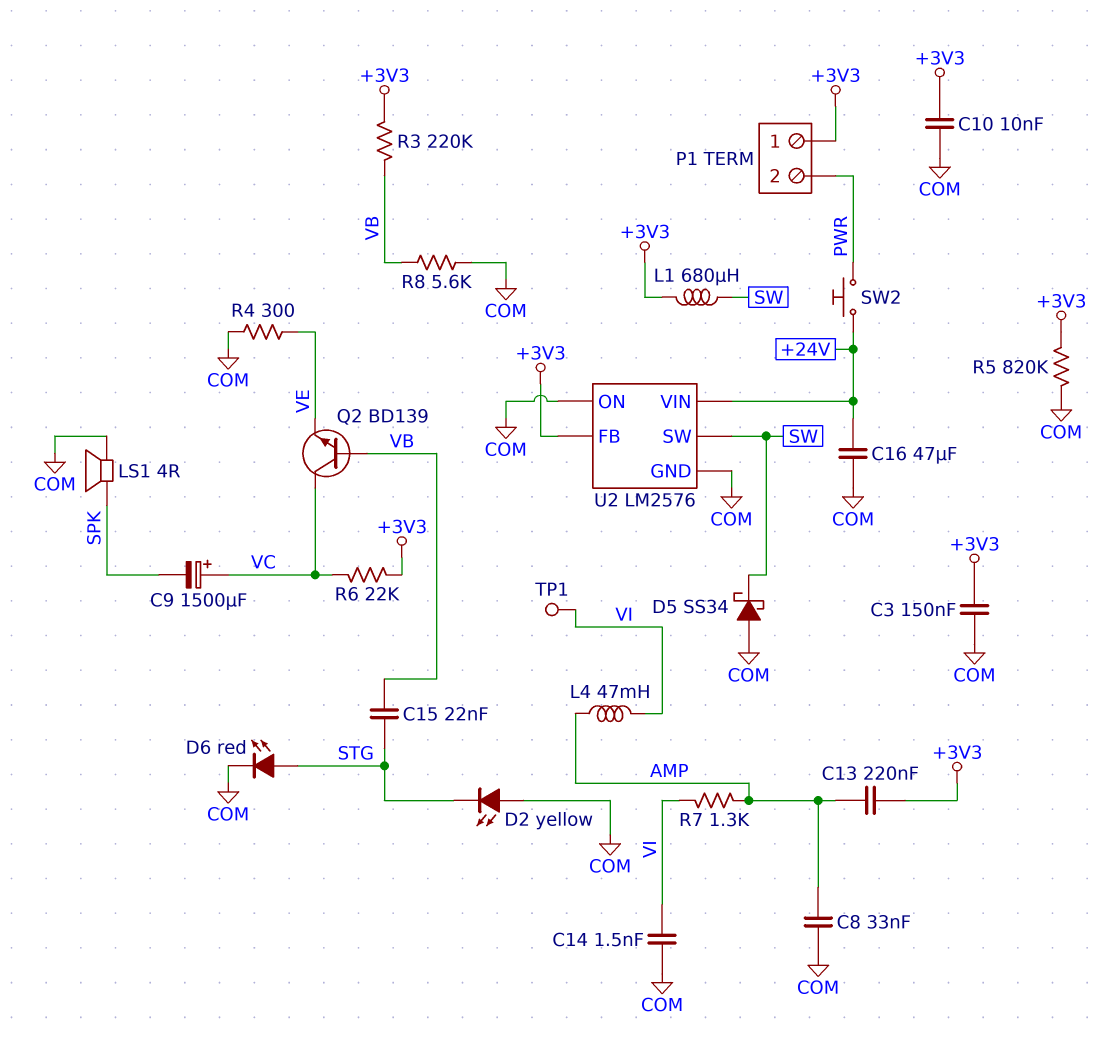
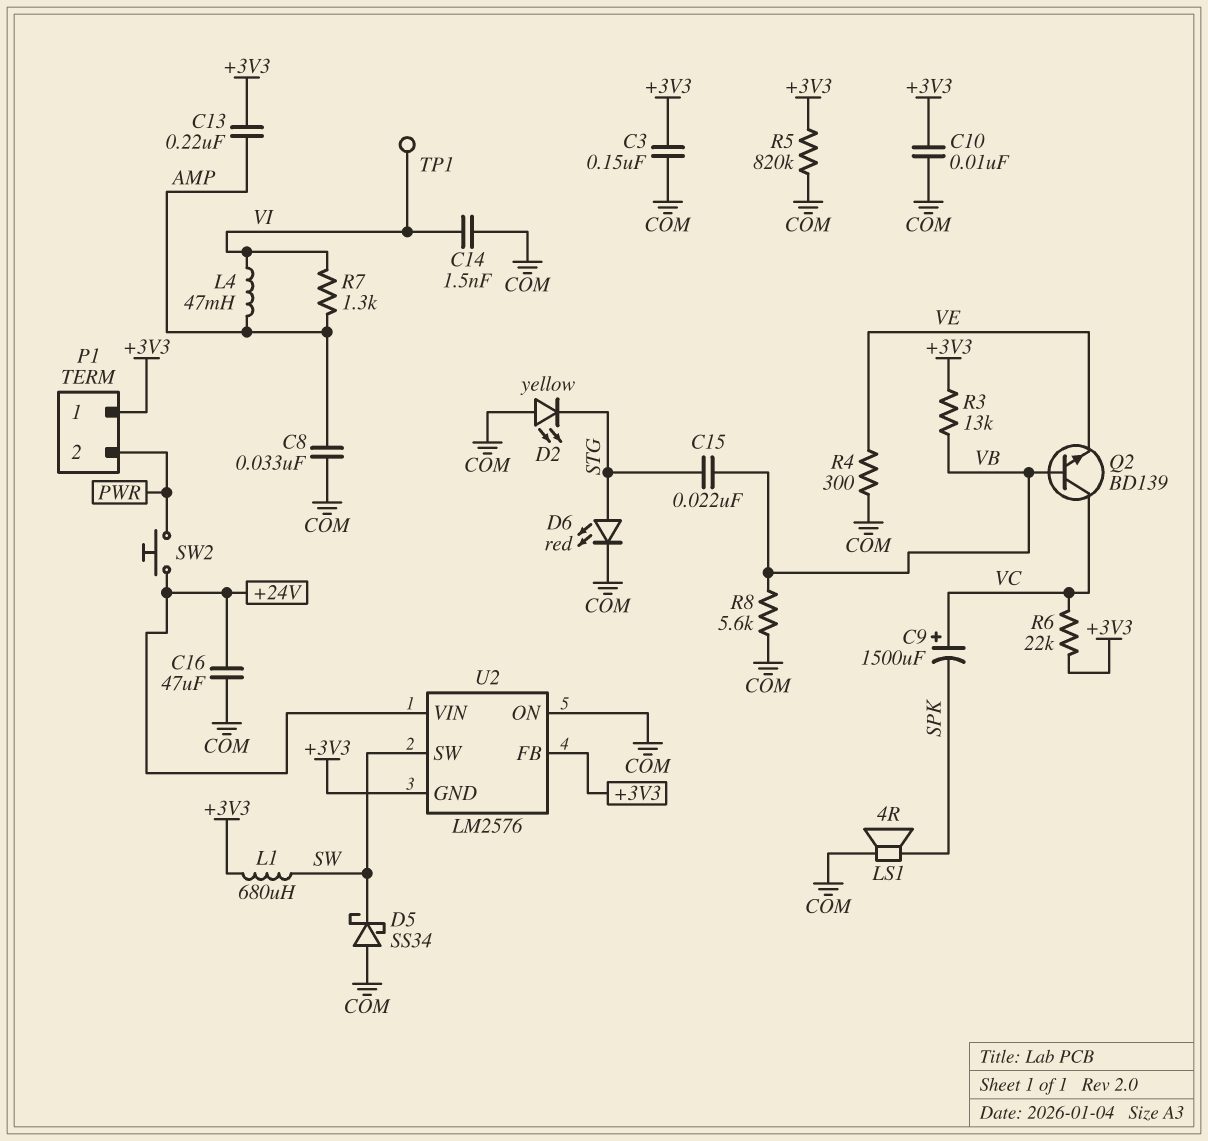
R3: 220k (+3V3, VB) -> 13k (+3V3, VB)
U2 pin GND: COM -> +3V3

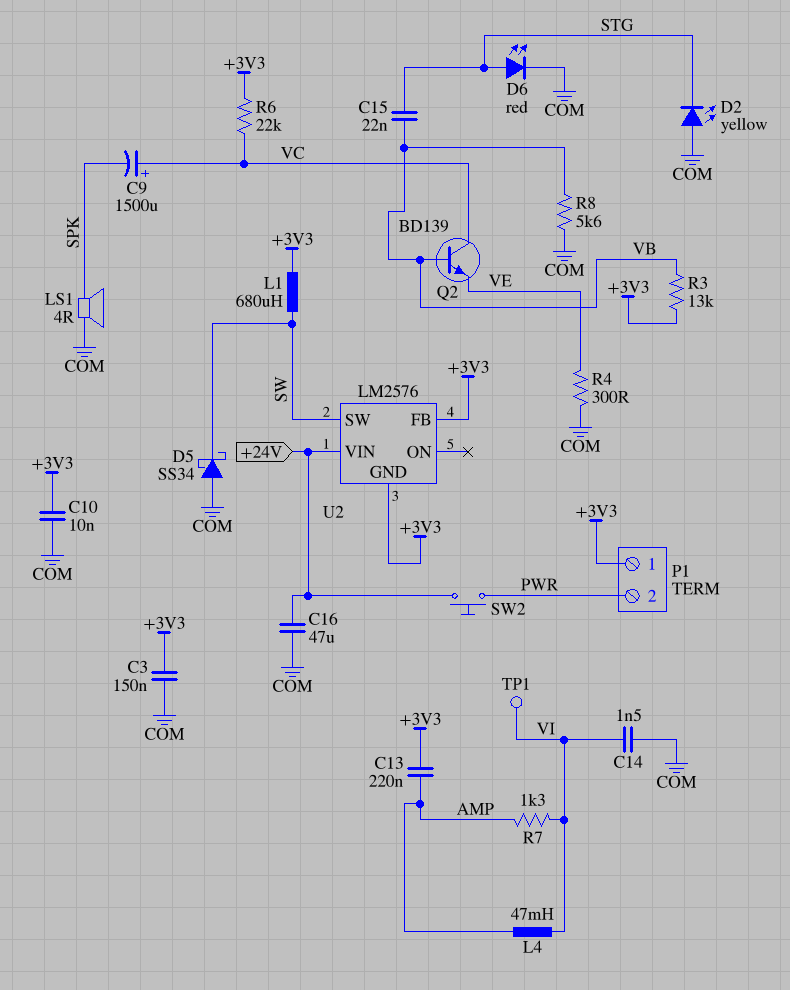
C8: 33nF (AMP, COM) -> none
R5: 820k (+3V3, COM) -> none
U2 pin ON: COM -> none

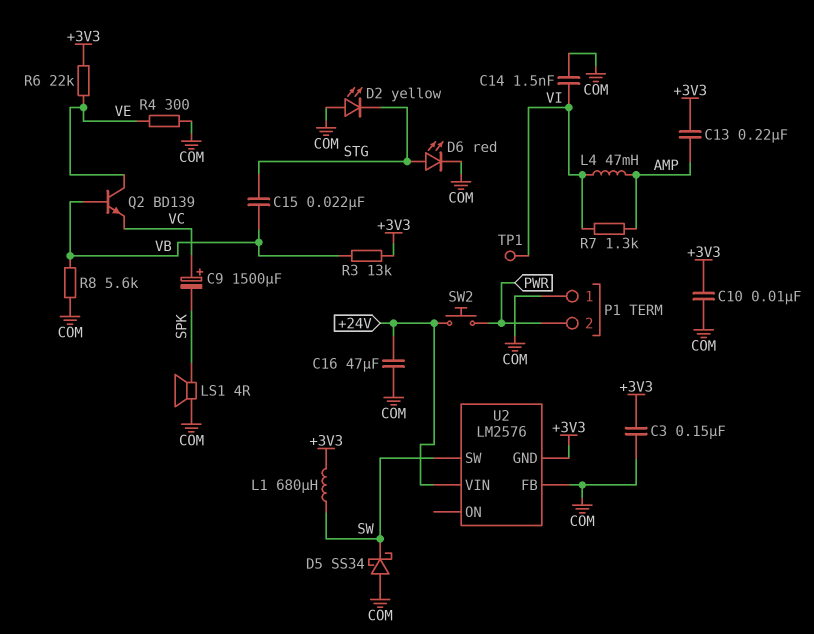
P1 pin 1: +3V3 -> COM
Q2: NPN BD139 (B VB, C VC, E VE) -> NPN BD139 (B VB, C VE, E VC)
R6: 22k (+3V3, VC) -> 22k (+3V3, VE)
U2 pin FB: +3V3 -> COM

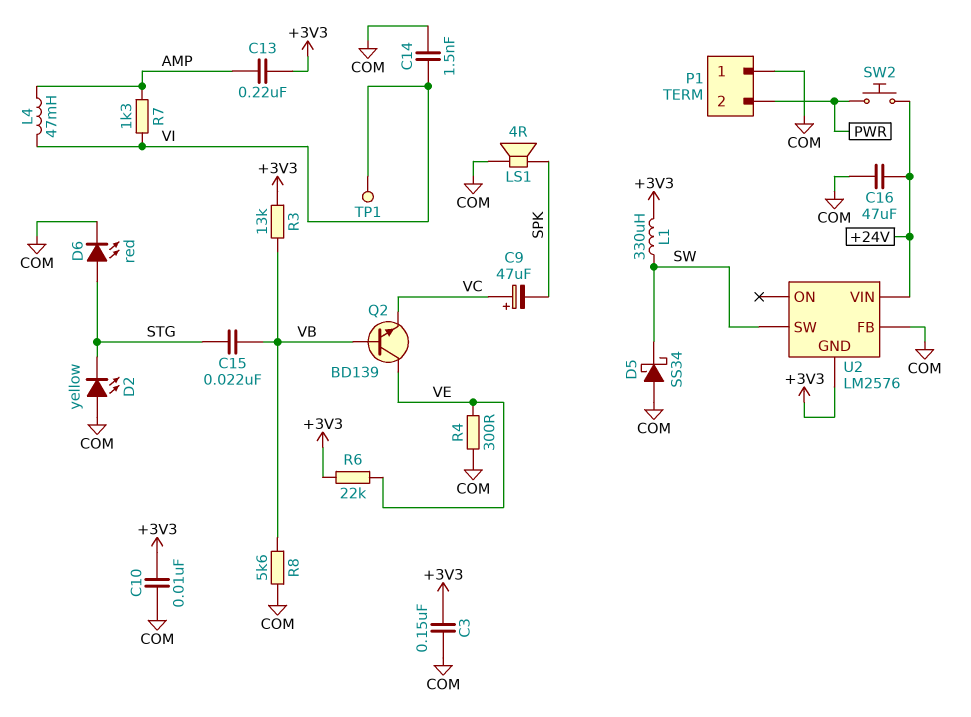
C9: 1500uF (plus VC, minus SPK) -> 47uF (plus VC, minus SPK)
L1: 680uH (+3V3, SW) -> 330uH (+3V3, SW)

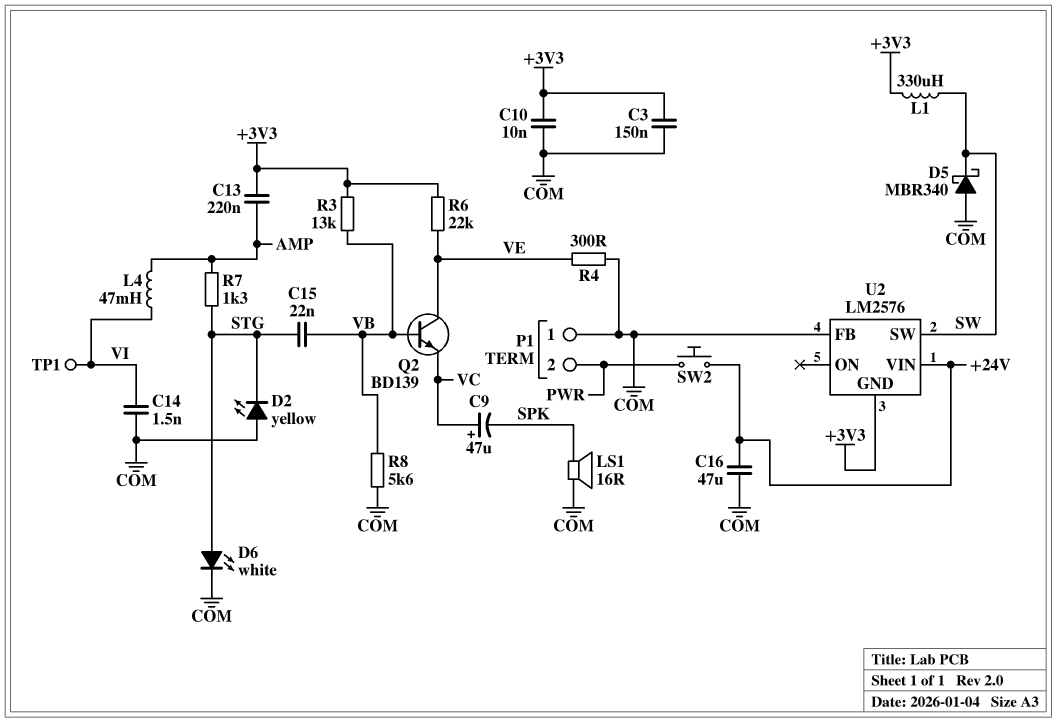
D5: schottky SS34 (A COM, K SW) -> schottky MBR340 (A COM, K SW)
D6: LED red (A STG, K COM) -> LED white (A STG, K COM)
LS1: speaker 4R (COM, SPK) -> speaker 16R (COM, SPK)
R7: 1.3k (AMP, VI) -> 1.3k (AMP, STG)

